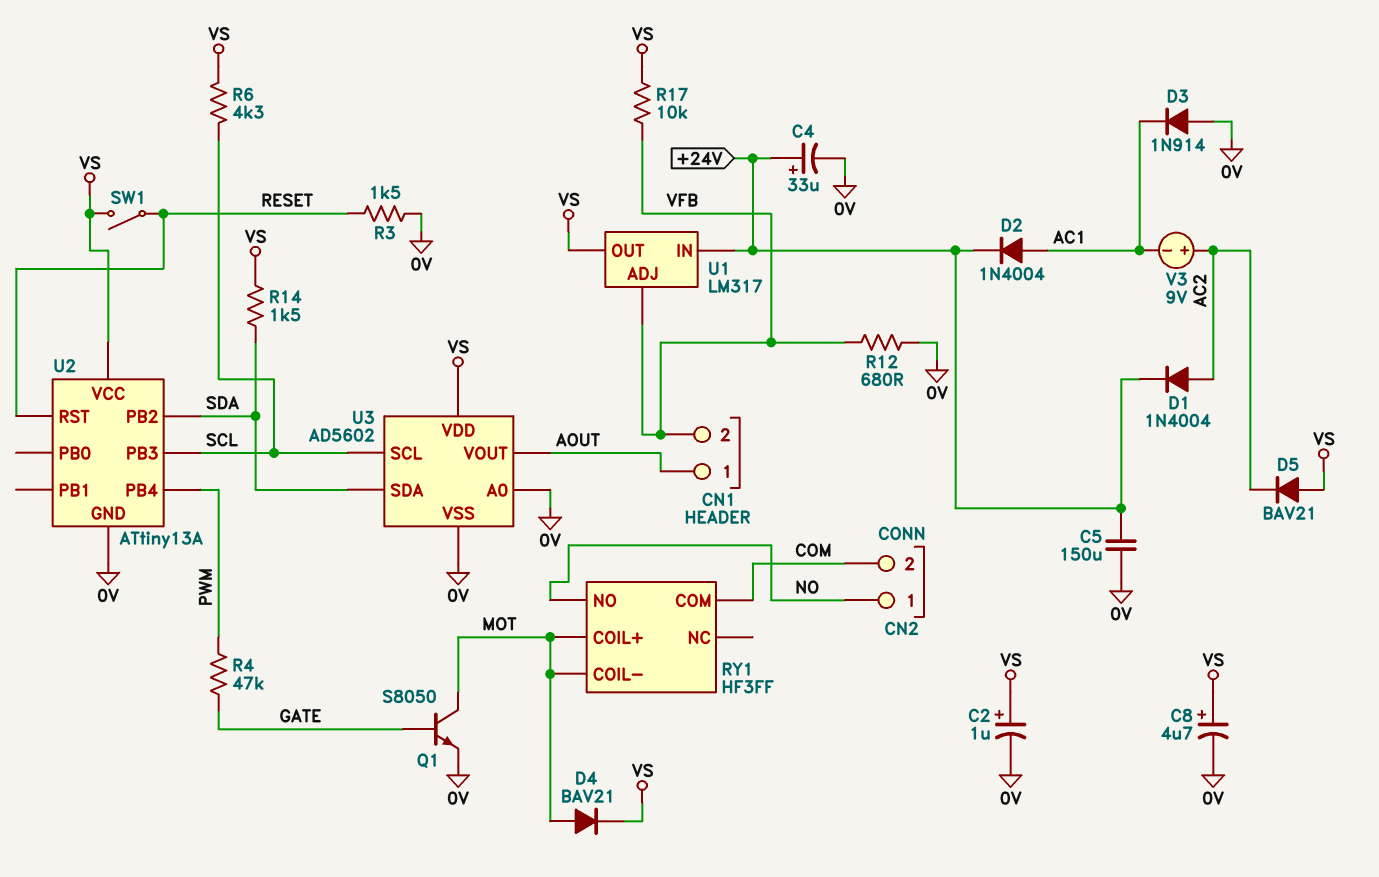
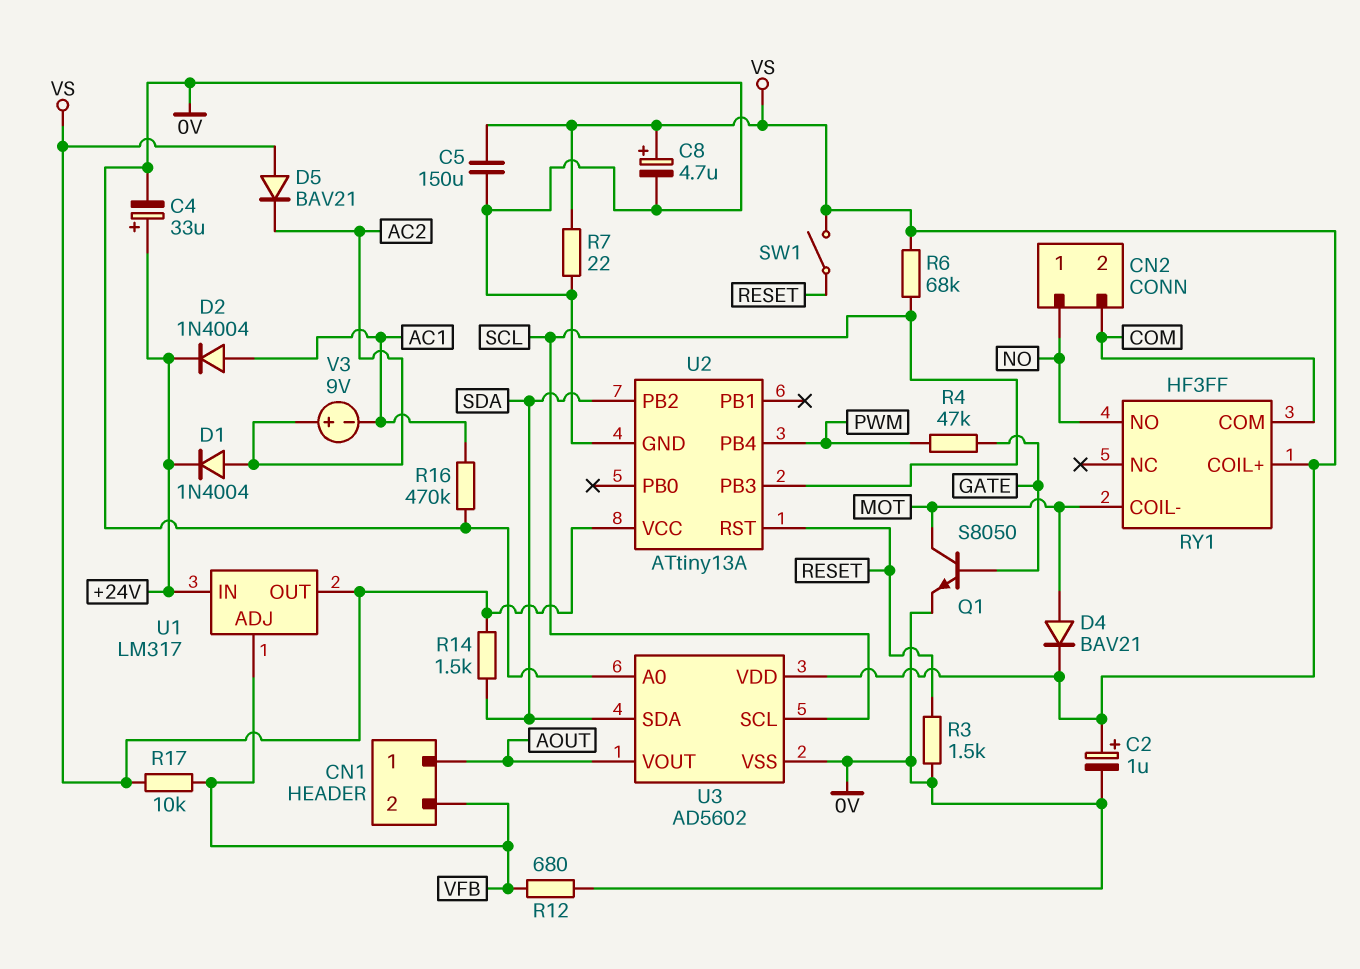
C5: 150uF (+24V, 0V) -> 150uF (0V, VS)
D3: diode 1N914 (A 0V, K AC1) -> none
R6: 4.3k (SCL, VS) -> 68k (SCL, VS)
R7: none -> 22 (0V, VS)
R16: none -> 470k (0V, AC1)
RY1 pin COIL+: MOT -> VS

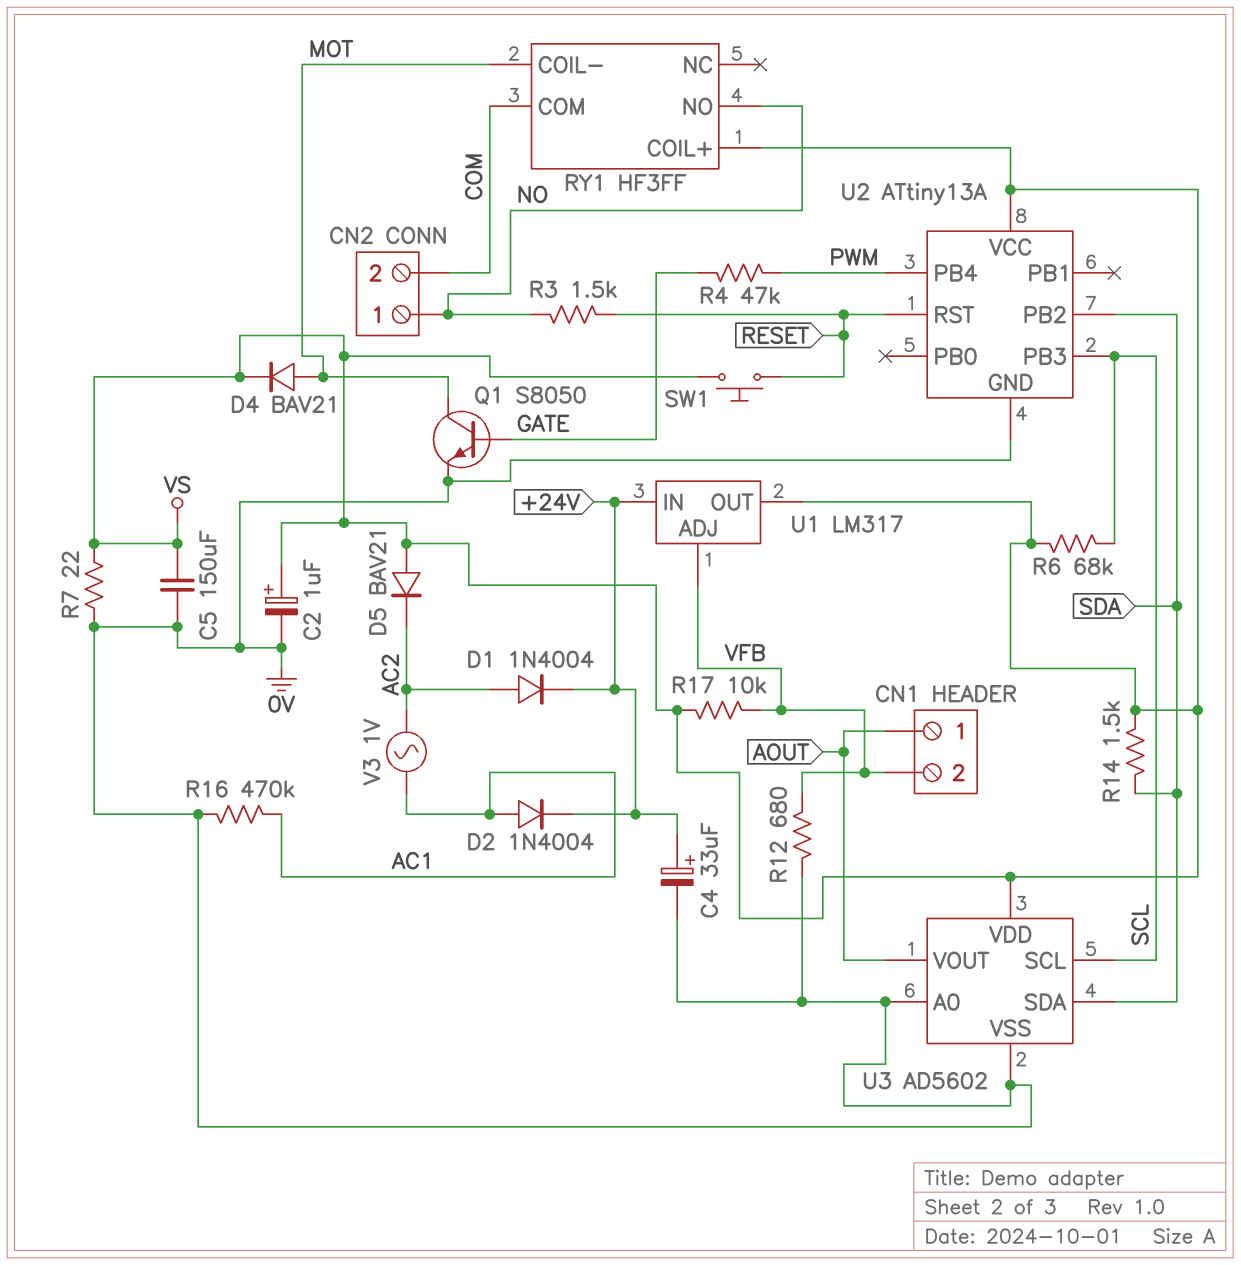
C8: 4.7uF (plus VS, minus 0V) -> none
R3: 1.5k (0V, RESET) -> 1.5k (NO, RESET)
SW1: switch (RESET, VS) -> button (RESET, VS)
V3: 9V (plus AC2, minus AC1) -> AC 1V (AC1, AC2)

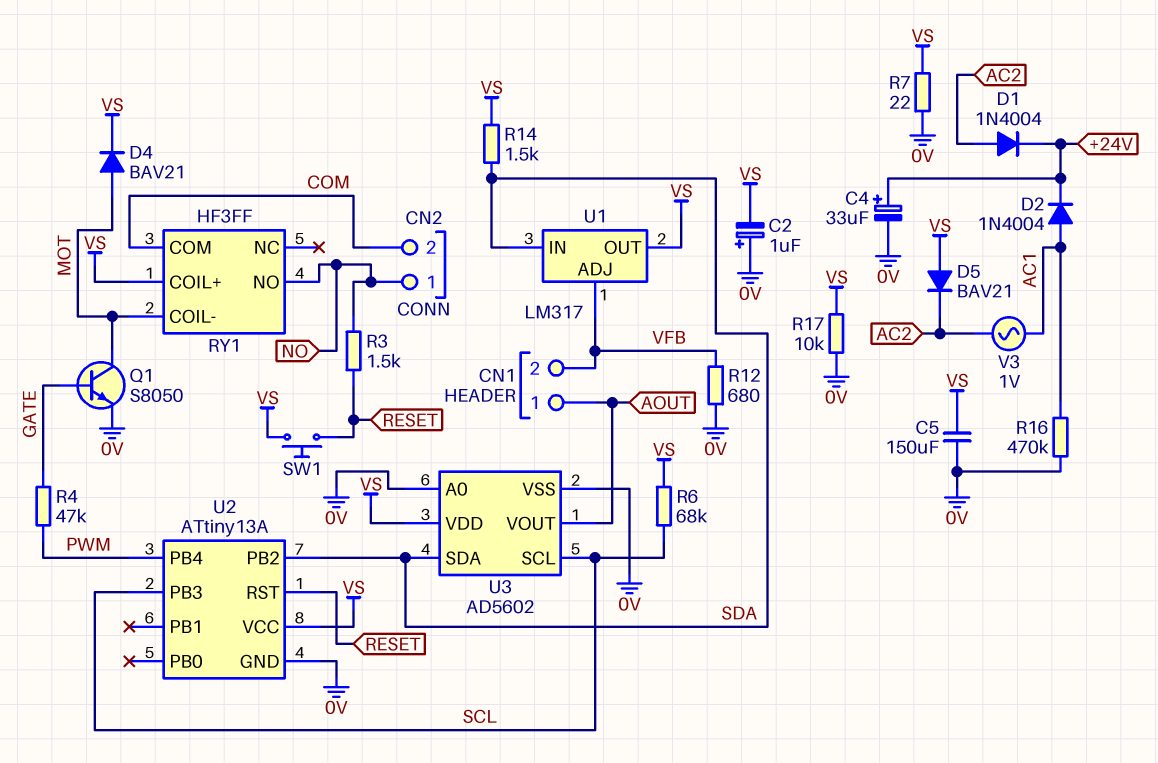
C2: 1uF (plus VS, minus 0V) -> 1uF (plus 0V, minus VS)
R17: 10k (VFB, VS) -> 10k (0V, VS)
U1 pin IN: +24V -> SDA

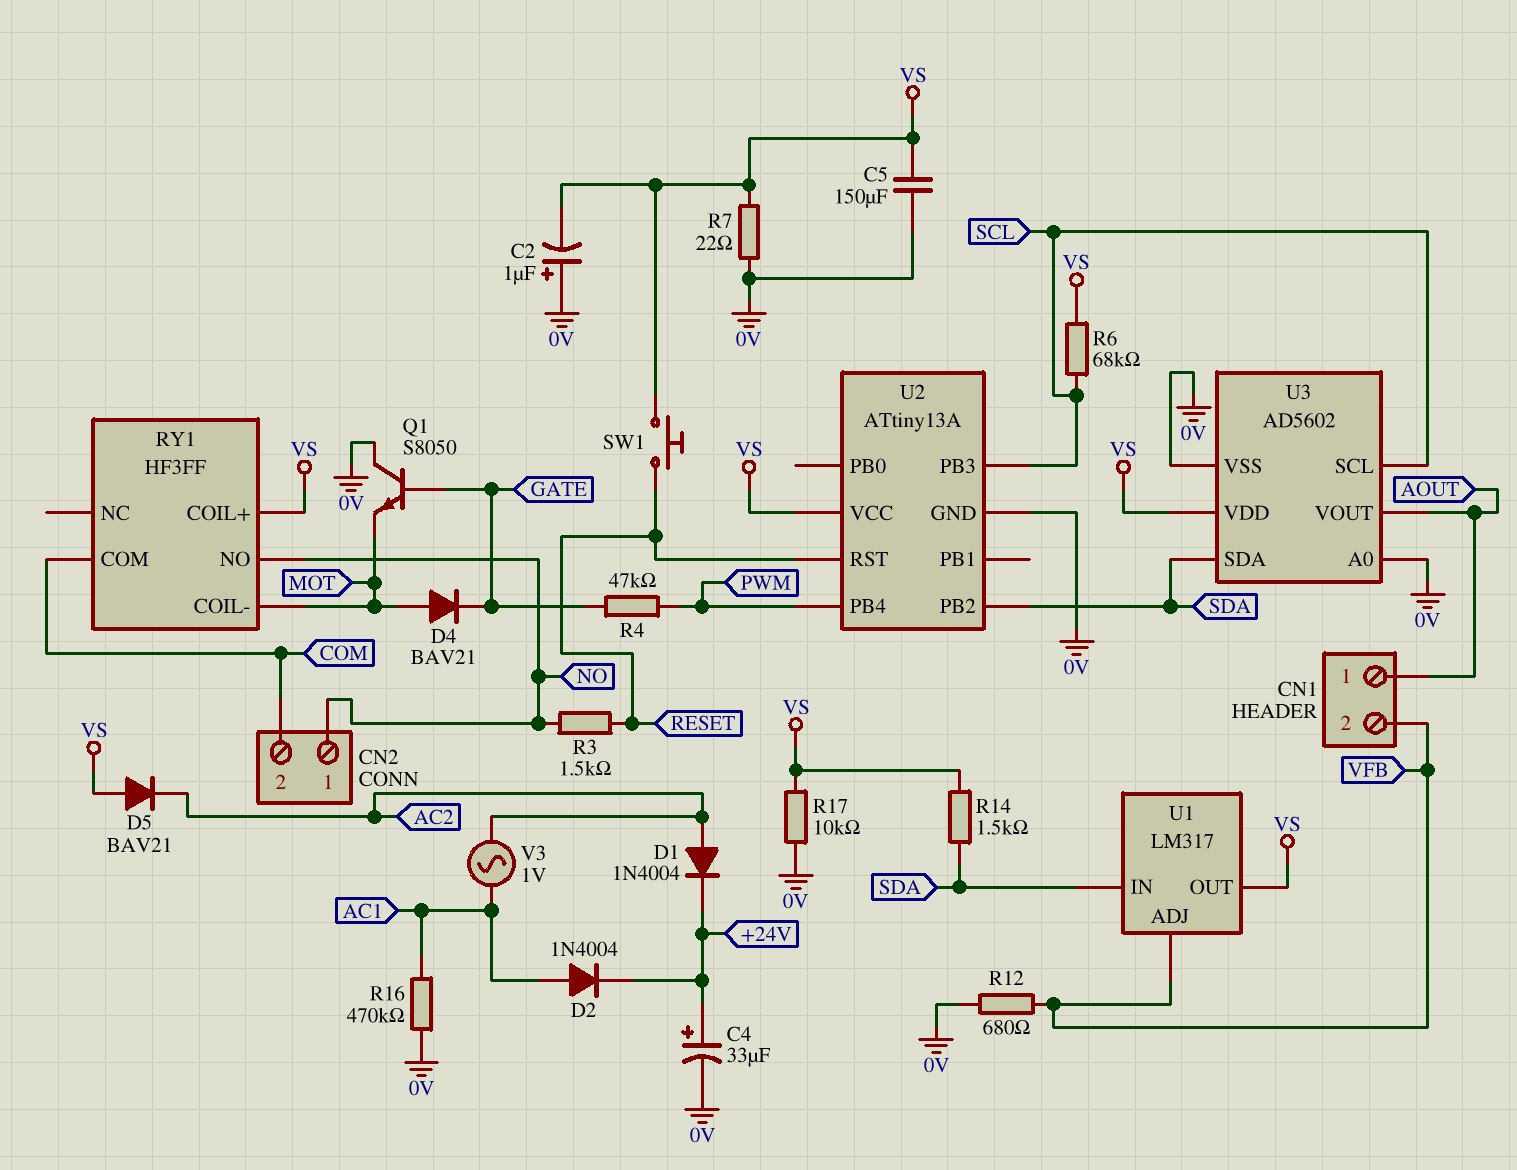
D4: diode BAV21 (A MOT, K VS) -> diode BAV21 (A MOT, K GATE)
Q1: NPN S8050 (B GATE, C MOT, E 0V) -> NPN S8050 (B GATE, C 0V, E MOT)

